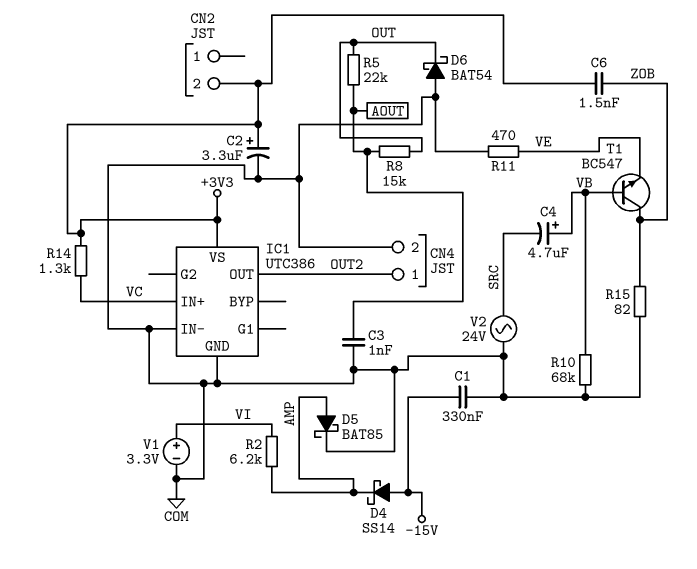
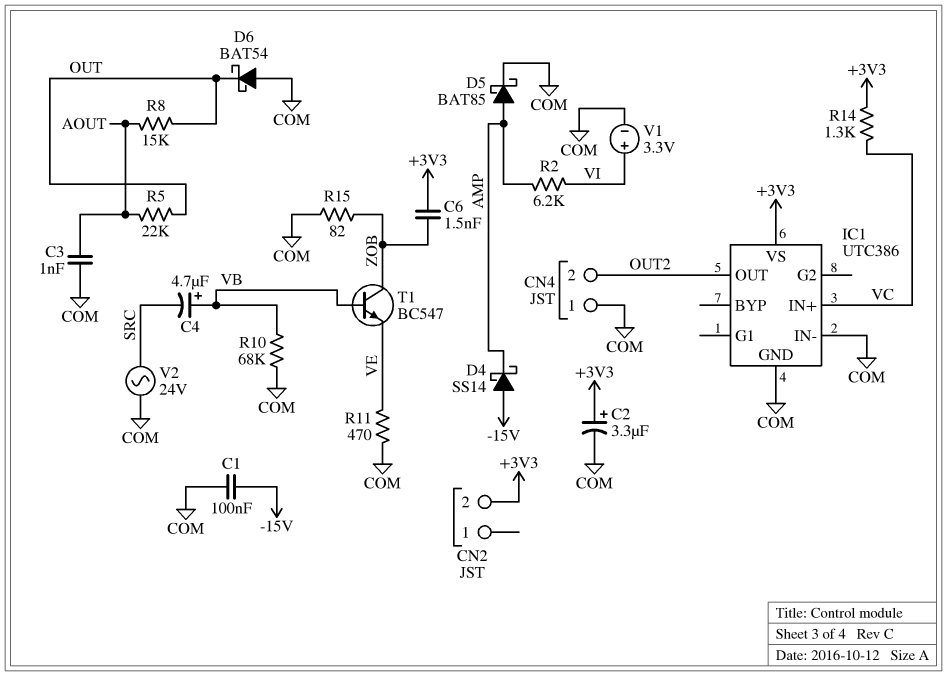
C1: 330nF (-15V, COM) -> 100nF (-15V, COM)
CN4 pin 1: OUT2 -> COM
CN4 pin 2: COM -> OUT2

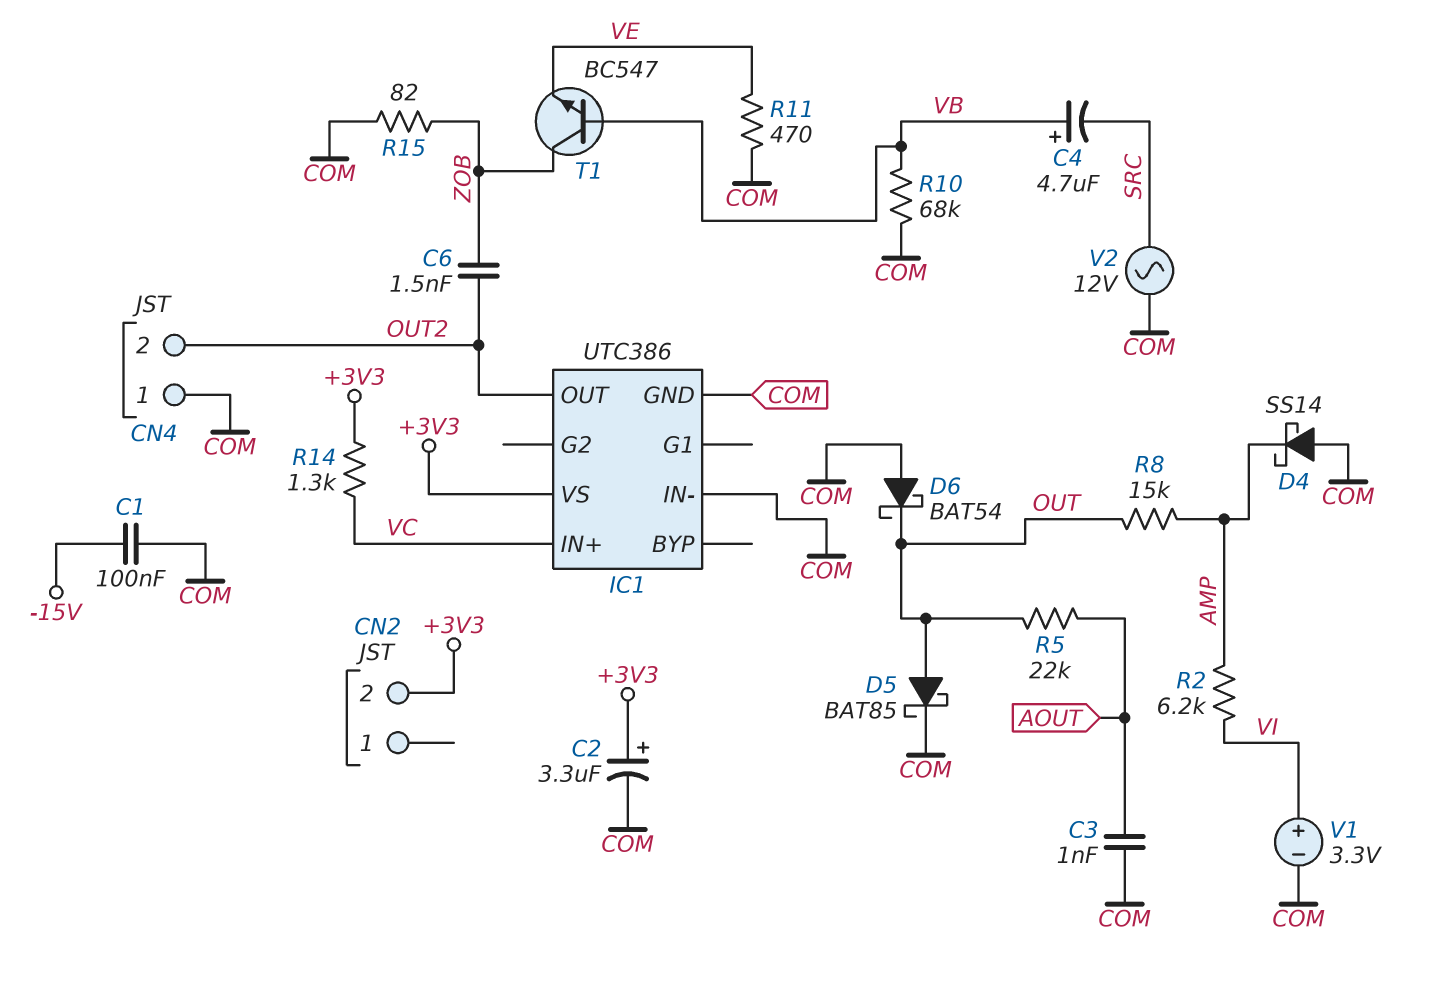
C6: 1.5nF (+3V3, ZOB) -> 1.5nF (OUT2, ZOB)
D4: schottky SS14 (A -15V, K AMP) -> schottky SS14 (A COM, K AMP)
D5: schottky BAT85 (A AMP, K COM) -> schottky BAT85 (A OUT, K COM)
R8: 15k (AOUT, OUT) -> 15k (AMP, OUT)
V2: AC 24V (COM, SRC) -> AC 12V (COM, SRC)

